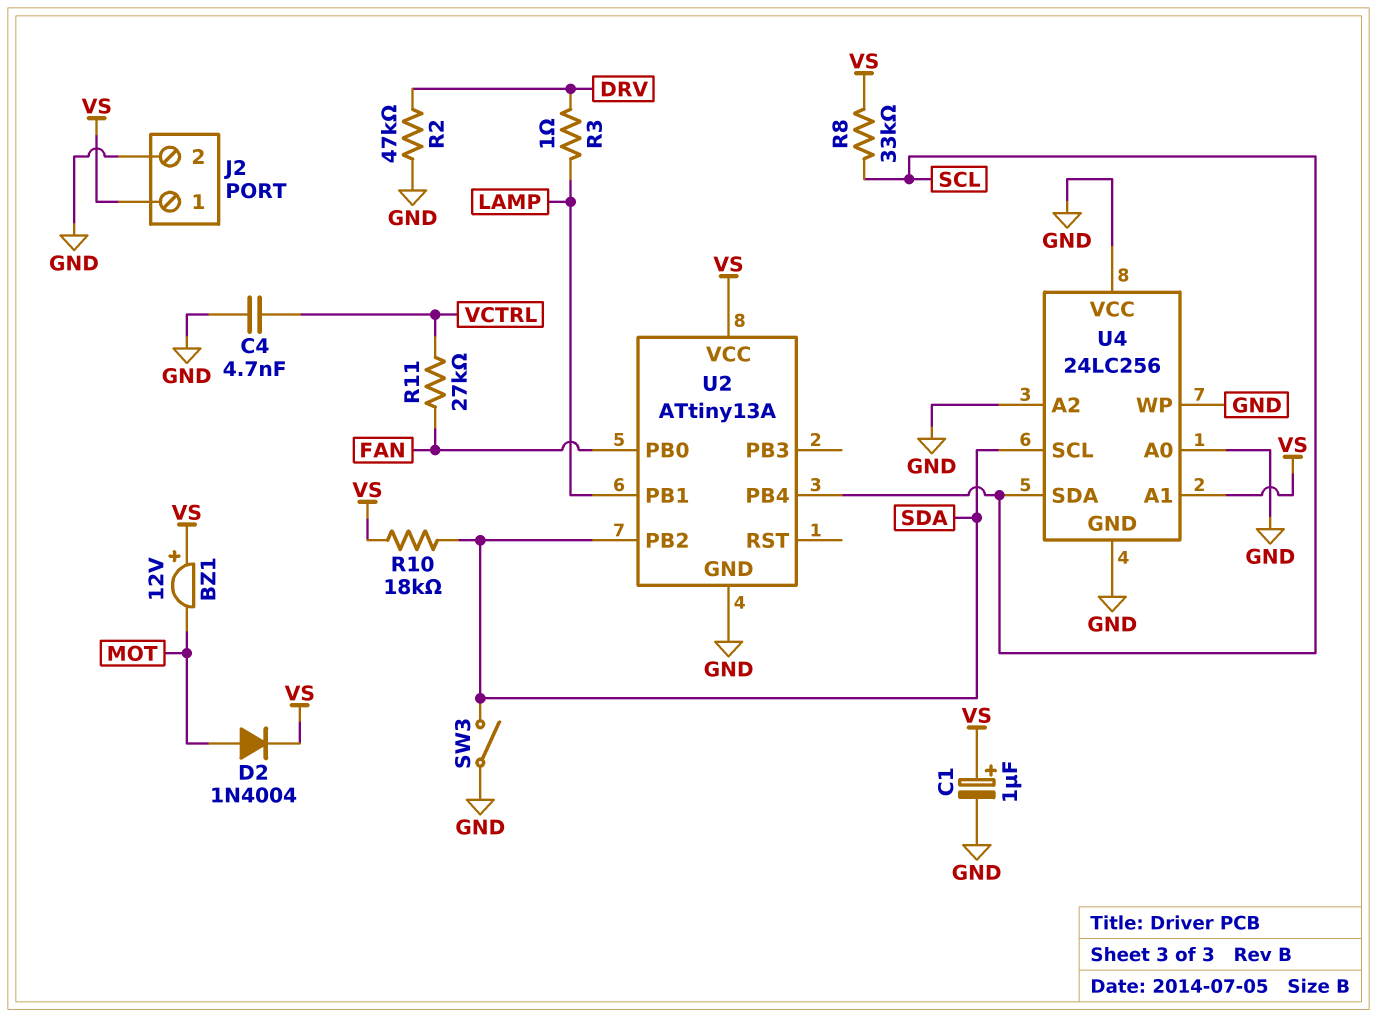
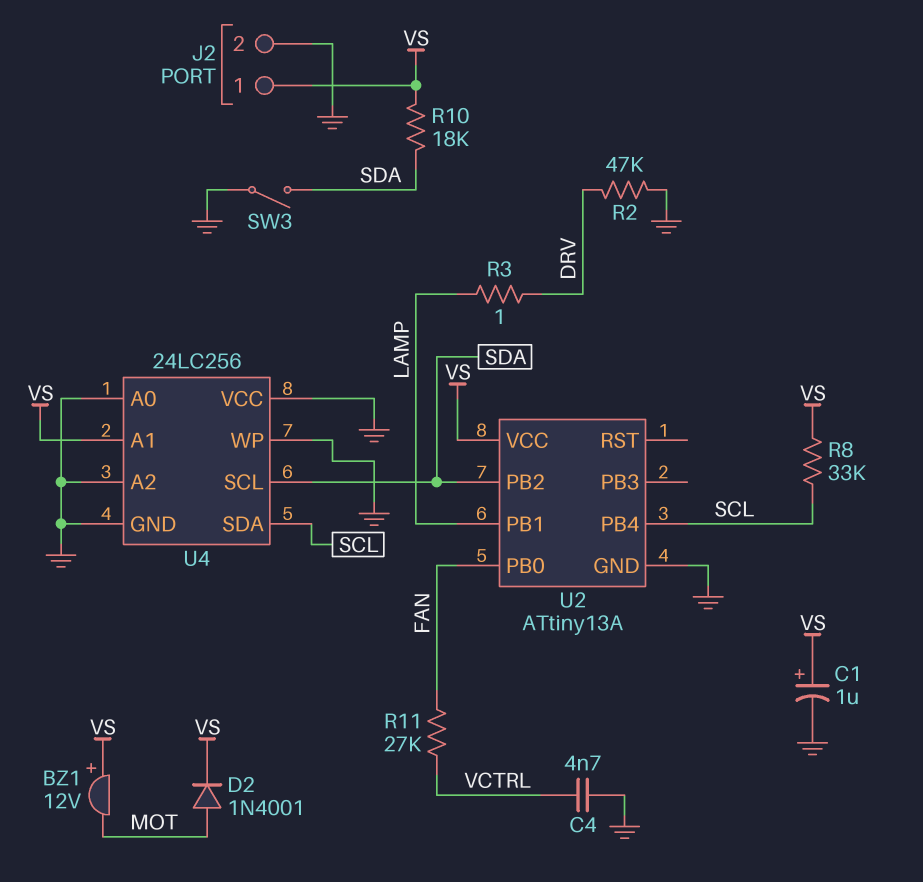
D2: diode 1N4004 (A MOT, K VS) -> diode 1N4001 (A MOT, K VS)

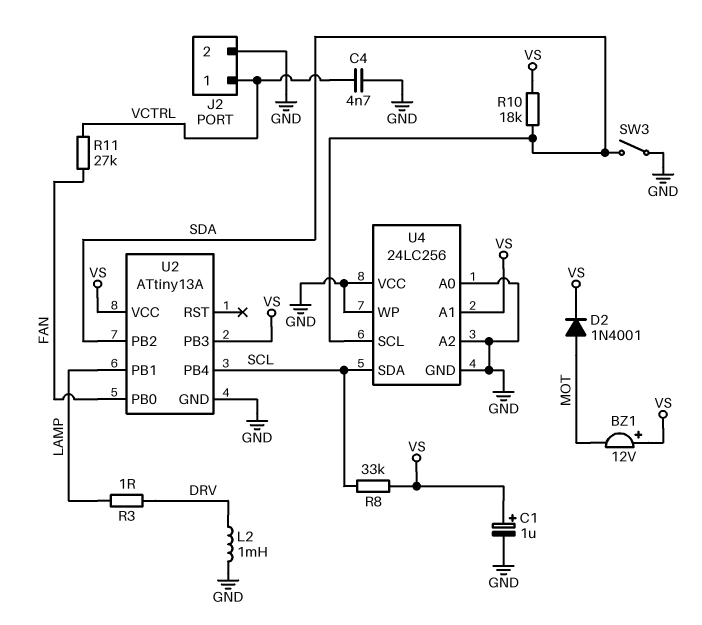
J2 pin 1: VS -> VCTRL
L2: none -> 1mH (DRV, GND)
R2: 47k (DRV, GND) -> none
U2 pin PB3: none -> VS

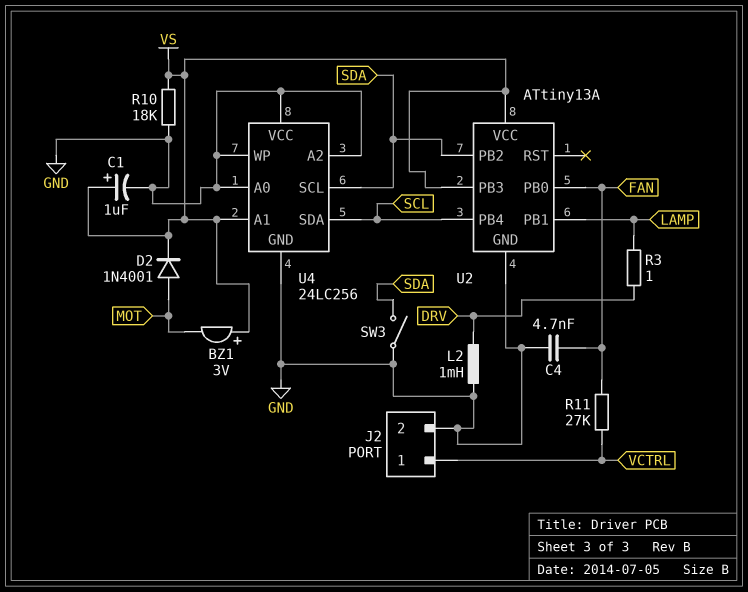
BZ1: buzzer 12V (plus VS, minus MOT) -> buzzer 3V (plus VS, minus MOT)
C4: 4.7nF (GND, VCTRL) -> 4.7nF (FAN, GND)
R8: 33k (SCL, VS) -> none
R10: 18k (SDA, VS) -> 18k (GND, VS)

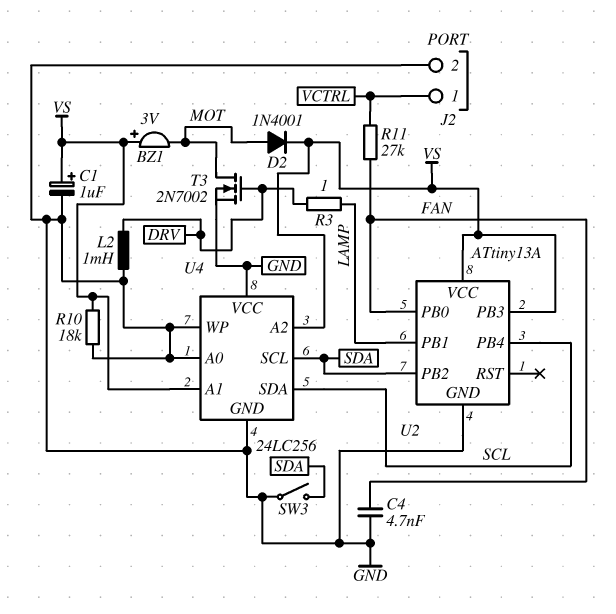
T3: none -> NMOS 2N7002 (G DRV, D MOT, S GND)
U4 pin A2: GND -> VS

